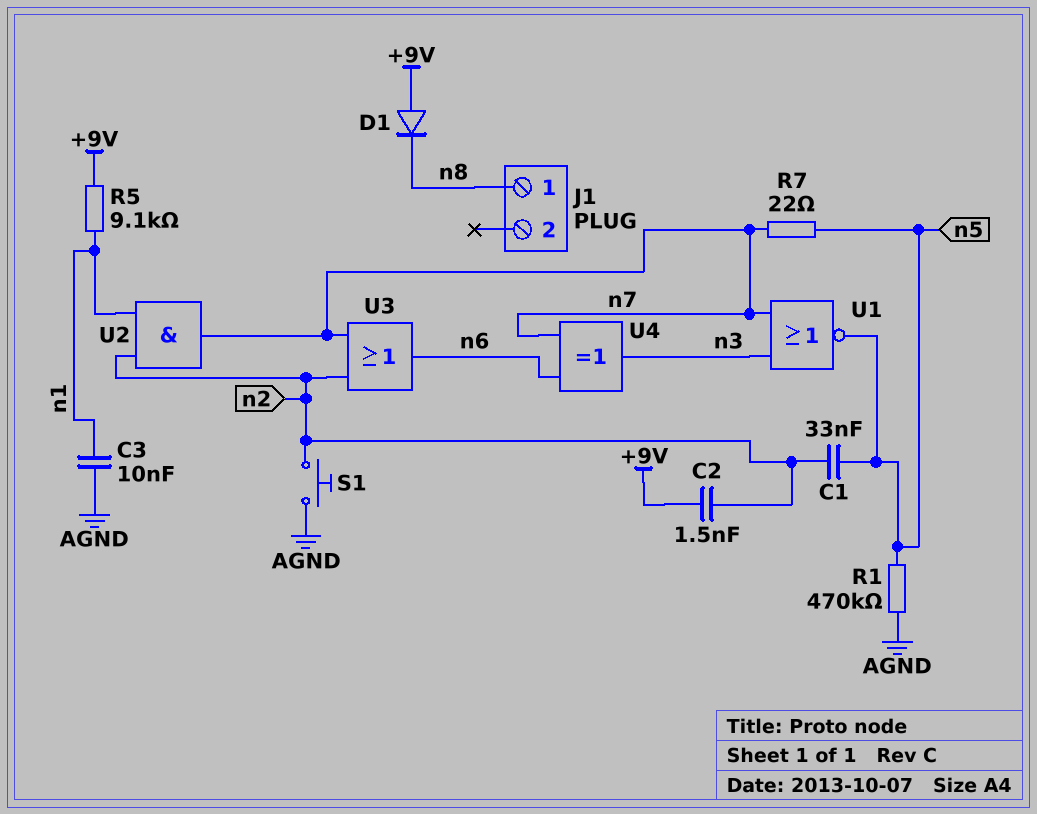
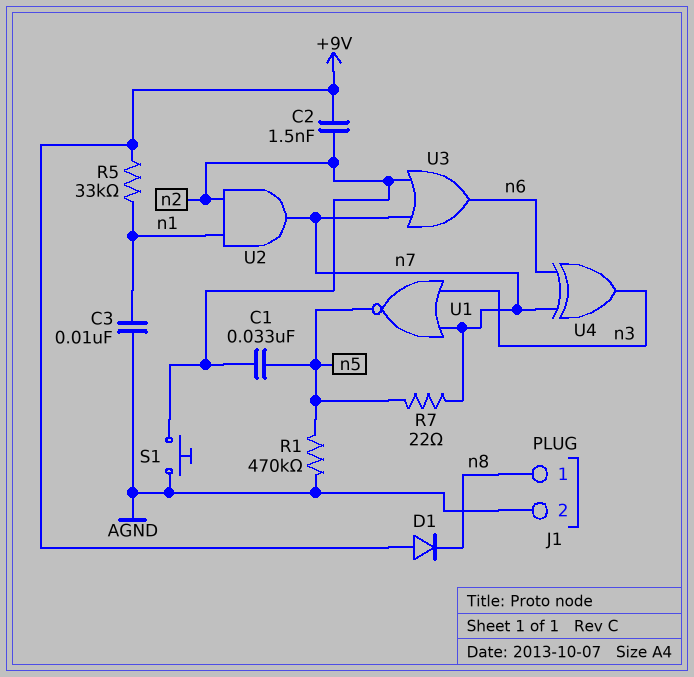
J1 pin 2: none -> AGND
R5: 9.1k (+9V, n1) -> 33k (+9V, n1)

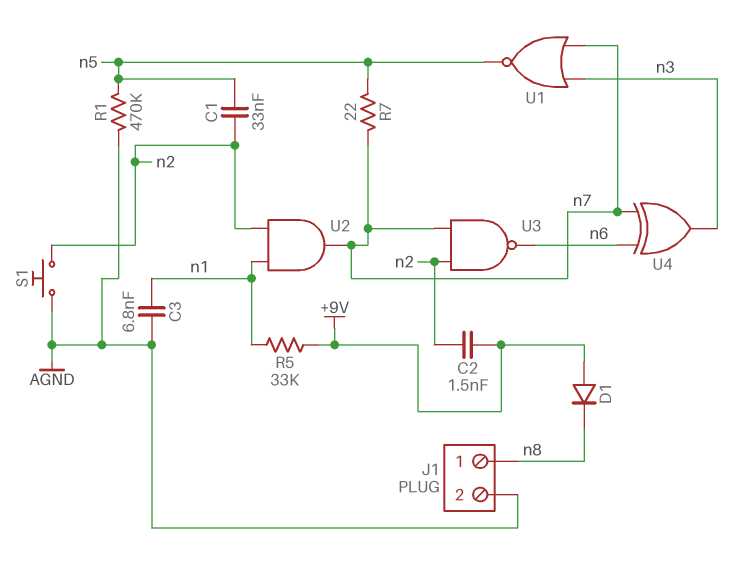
C3: 10nF (AGND, n1) -> 6.8nF (AGND, n1)
U3: OR (in n2, in n7, out n6) -> NAND (in n2, in n7, out n6)

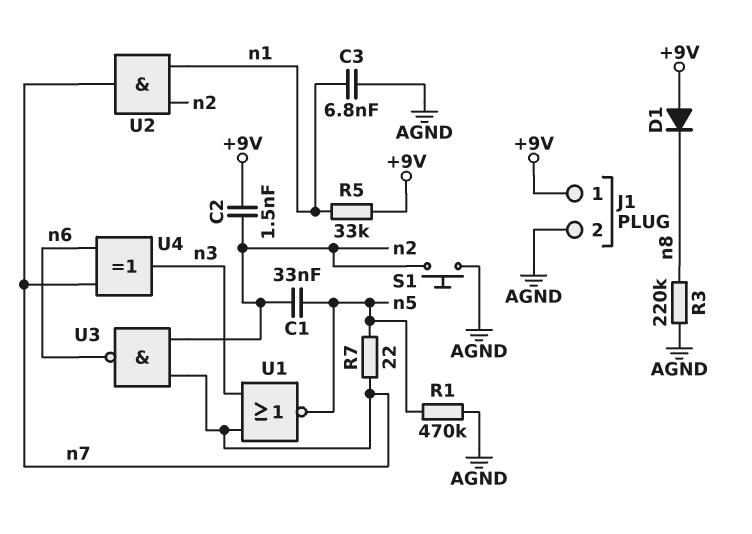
J1 pin 1: n8 -> +9V
R3: none -> 220k (AGND, n8)

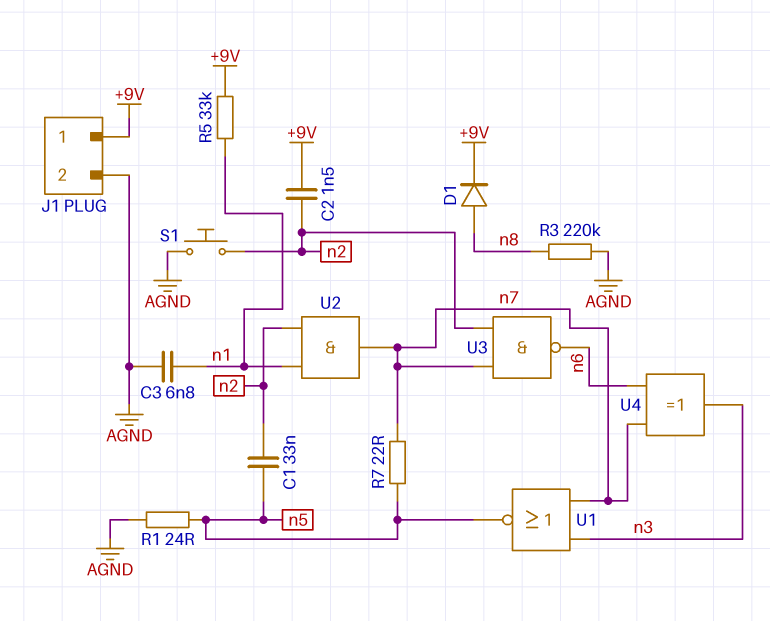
D1: diode (A +9V, K n8) -> diode (A n8, K +9V)
R1: 470k (AGND, n5) -> 24 (AGND, n5)

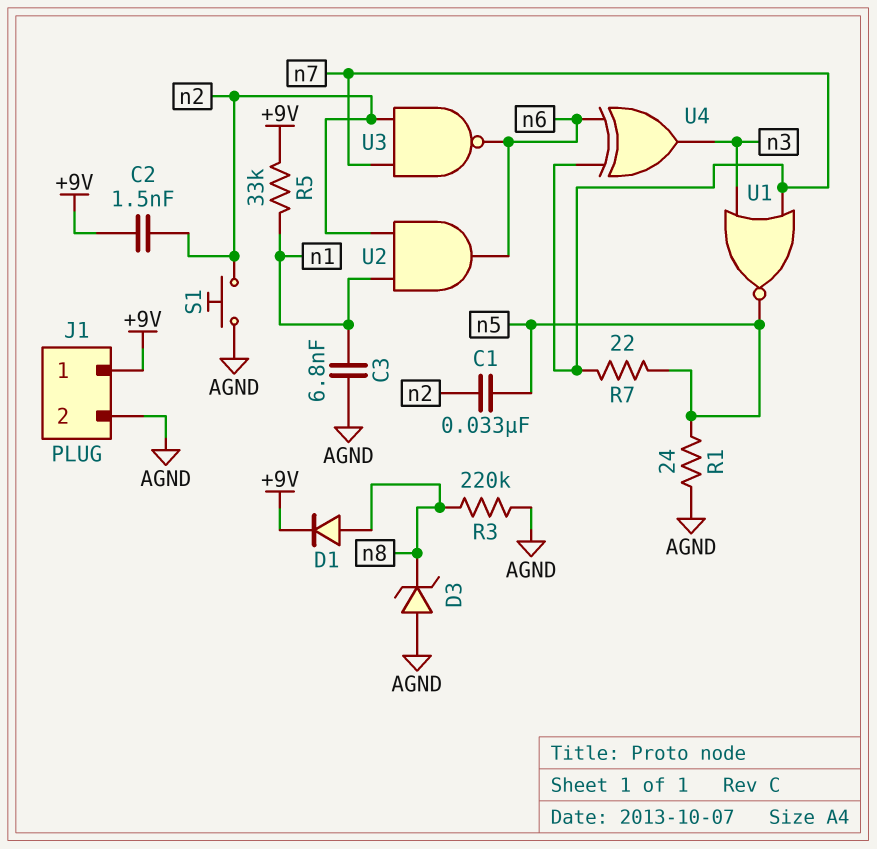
D3: none -> zener (A AGND, K n8)
U2: AND (in n1, in n2, out n7) -> AND (in n1, in n2, out n6)

